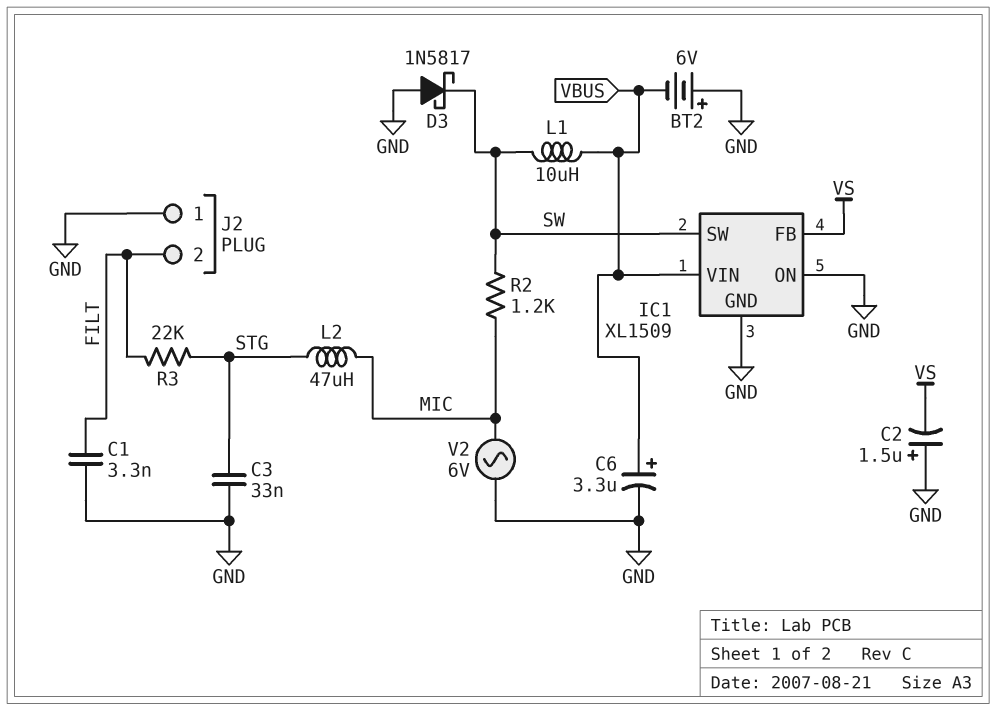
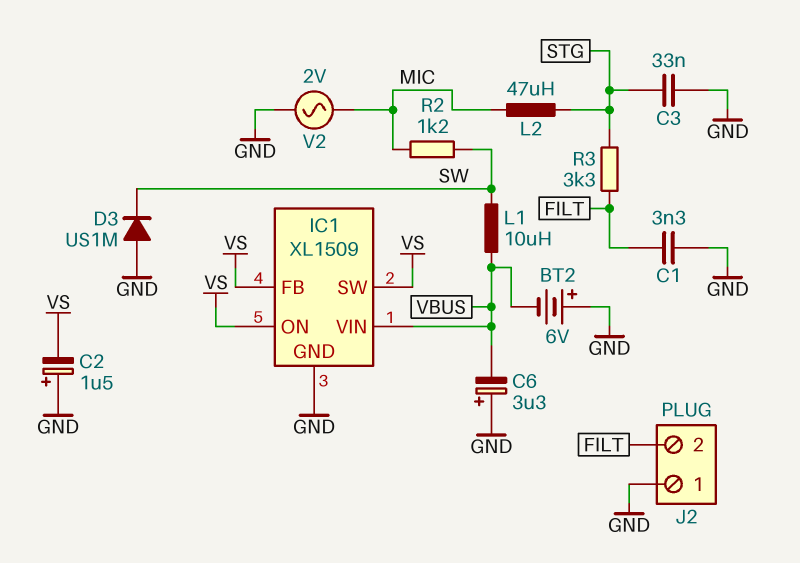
C6: 3.3uF (plus VBUS, minus GND) -> 3.3uF (plus GND, minus VBUS)
D3: schottky 1N5817 (A GND, K SW) -> diode US1M (A GND, K SW)
IC1 pin ON: GND -> VS
IC1 pin SW: SW -> VS
R3: 22k (FILT, STG) -> 3.3k (FILT, STG)
V2: AC 6V (GND, MIC) -> AC 2V (GND, MIC)

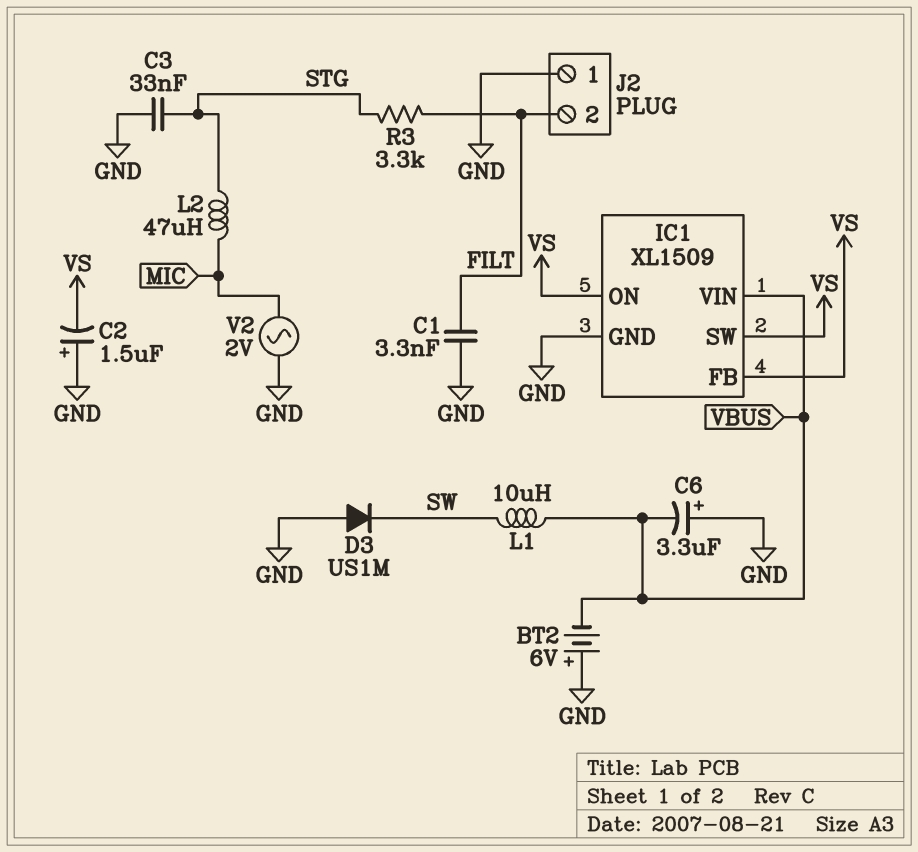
R2: 1.2k (MIC, SW) -> none

